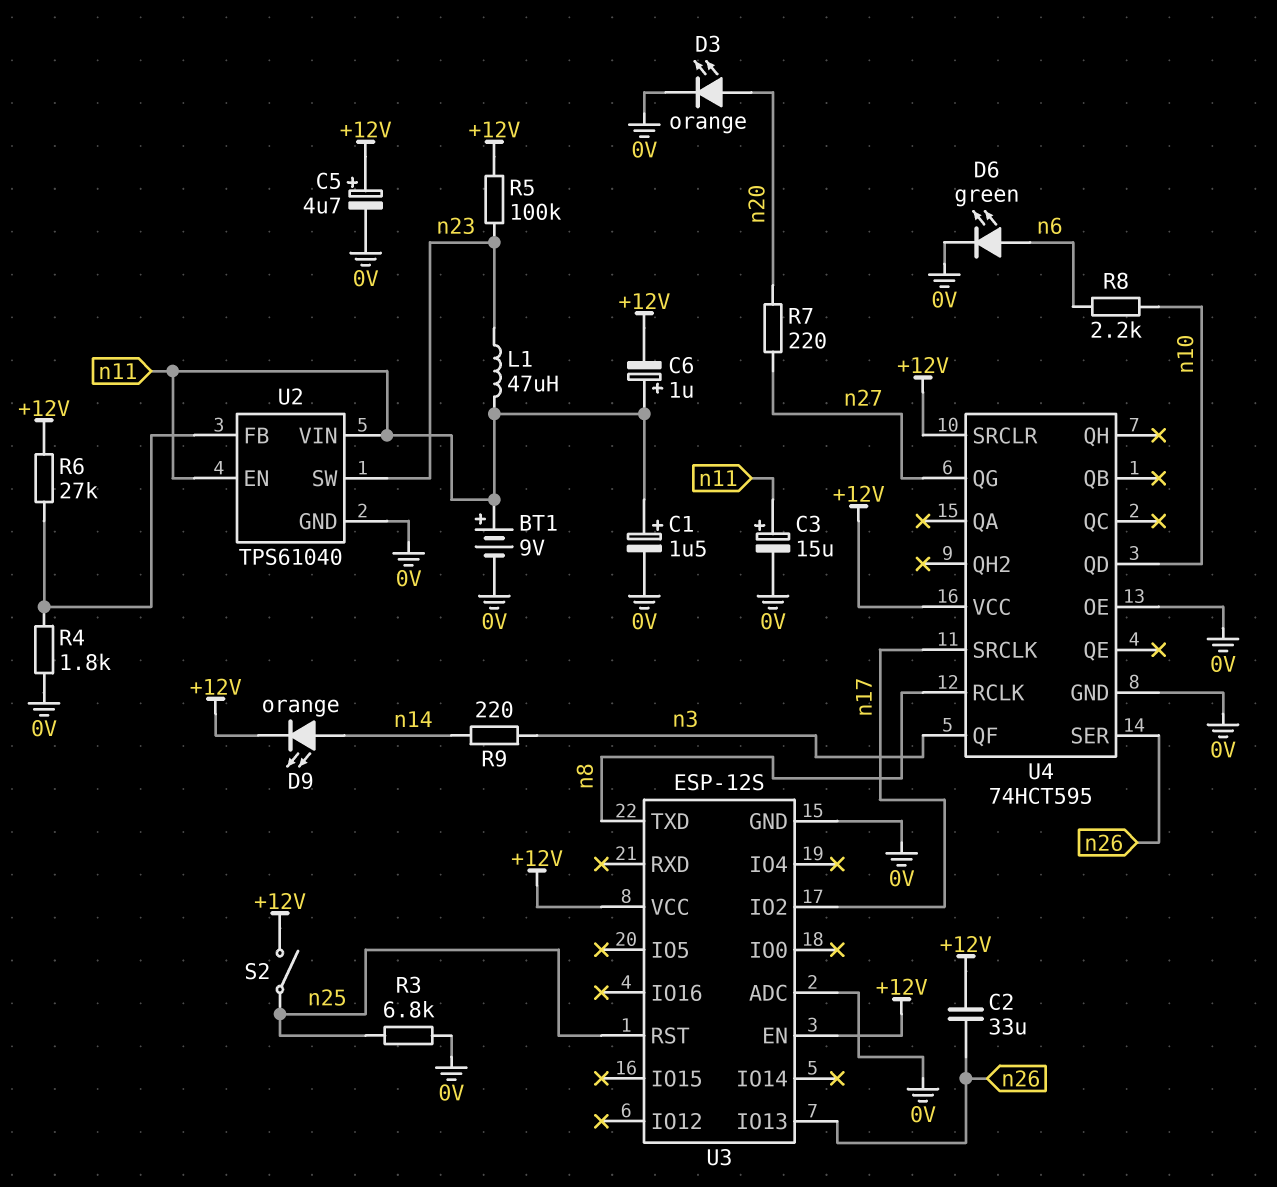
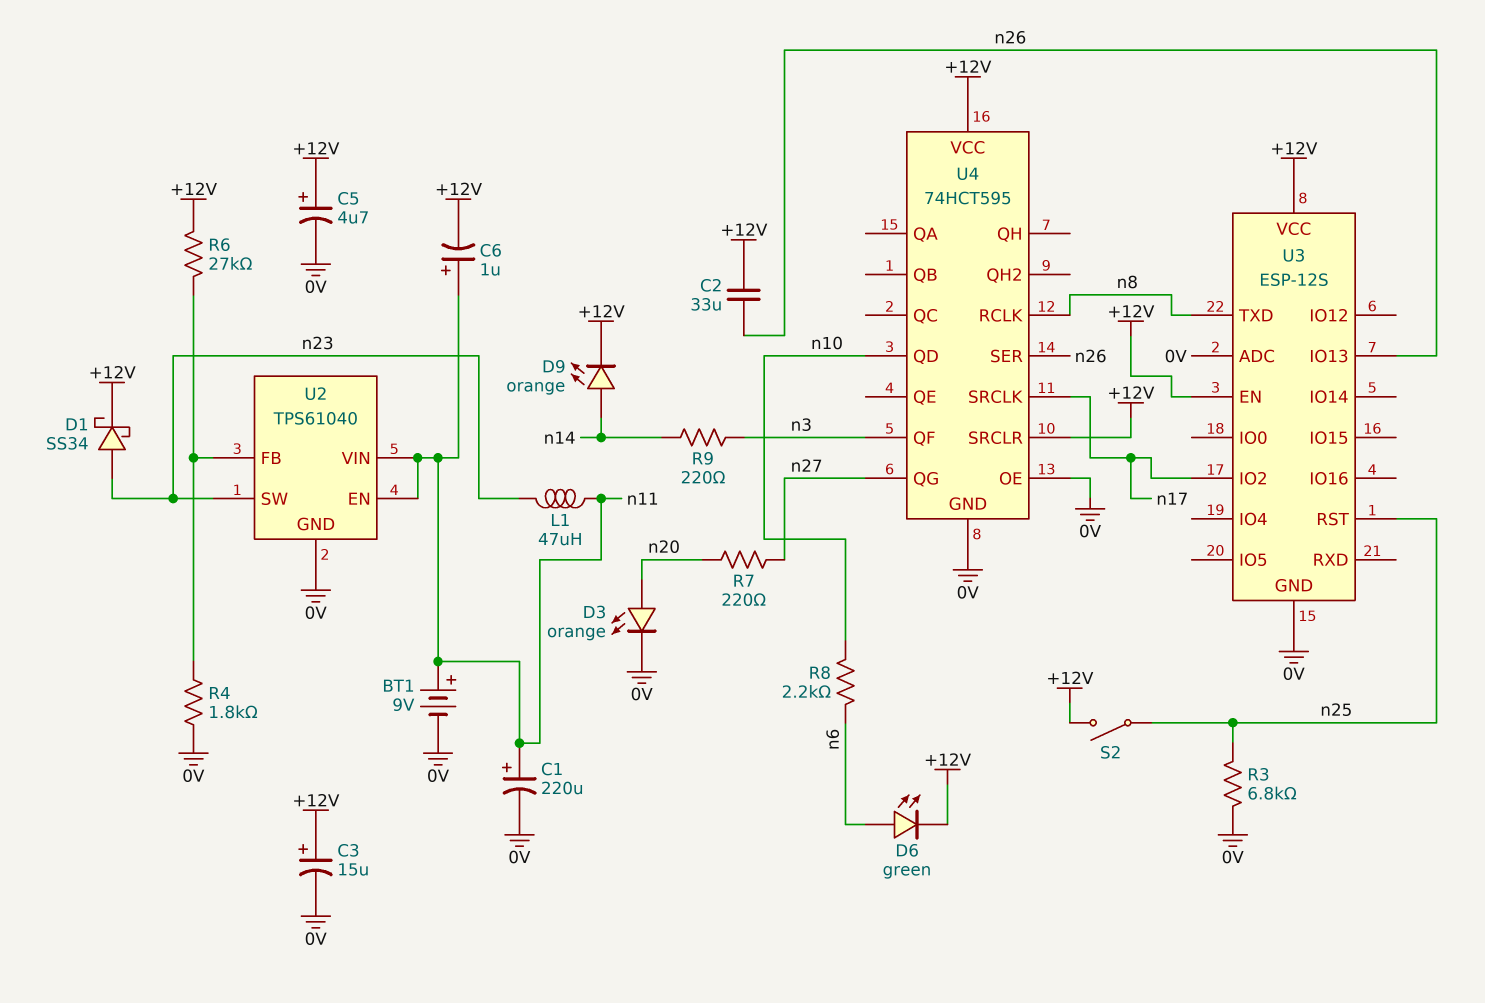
C1: 1.5uF (plus n11, minus 0V) -> 220uF (plus n11, minus 0V)
C3: 15uF (plus n11, minus 0V) -> 15uF (plus +12V, minus 0V)
D1: none -> schottky SS34 (A n23, K +12V)
D6: LED green (A n6, K 0V) -> LED green (A n6, K +12V)
R5: 100k (+12V, n23) -> none

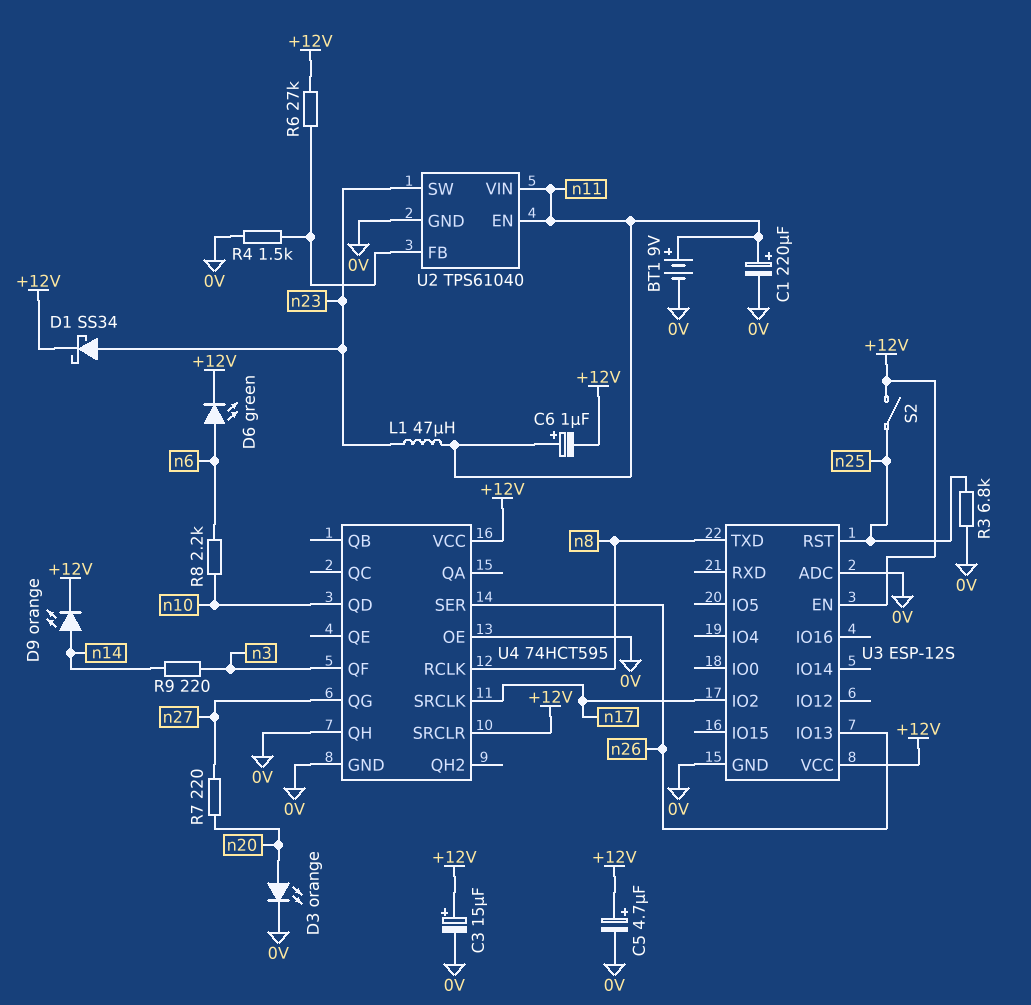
C2: 33uF (+12V, n26) -> none
R4: 1.8k (0V, U2/FB) -> 1.5k (0V, U2/FB)
U4 pin QH: none -> 0V

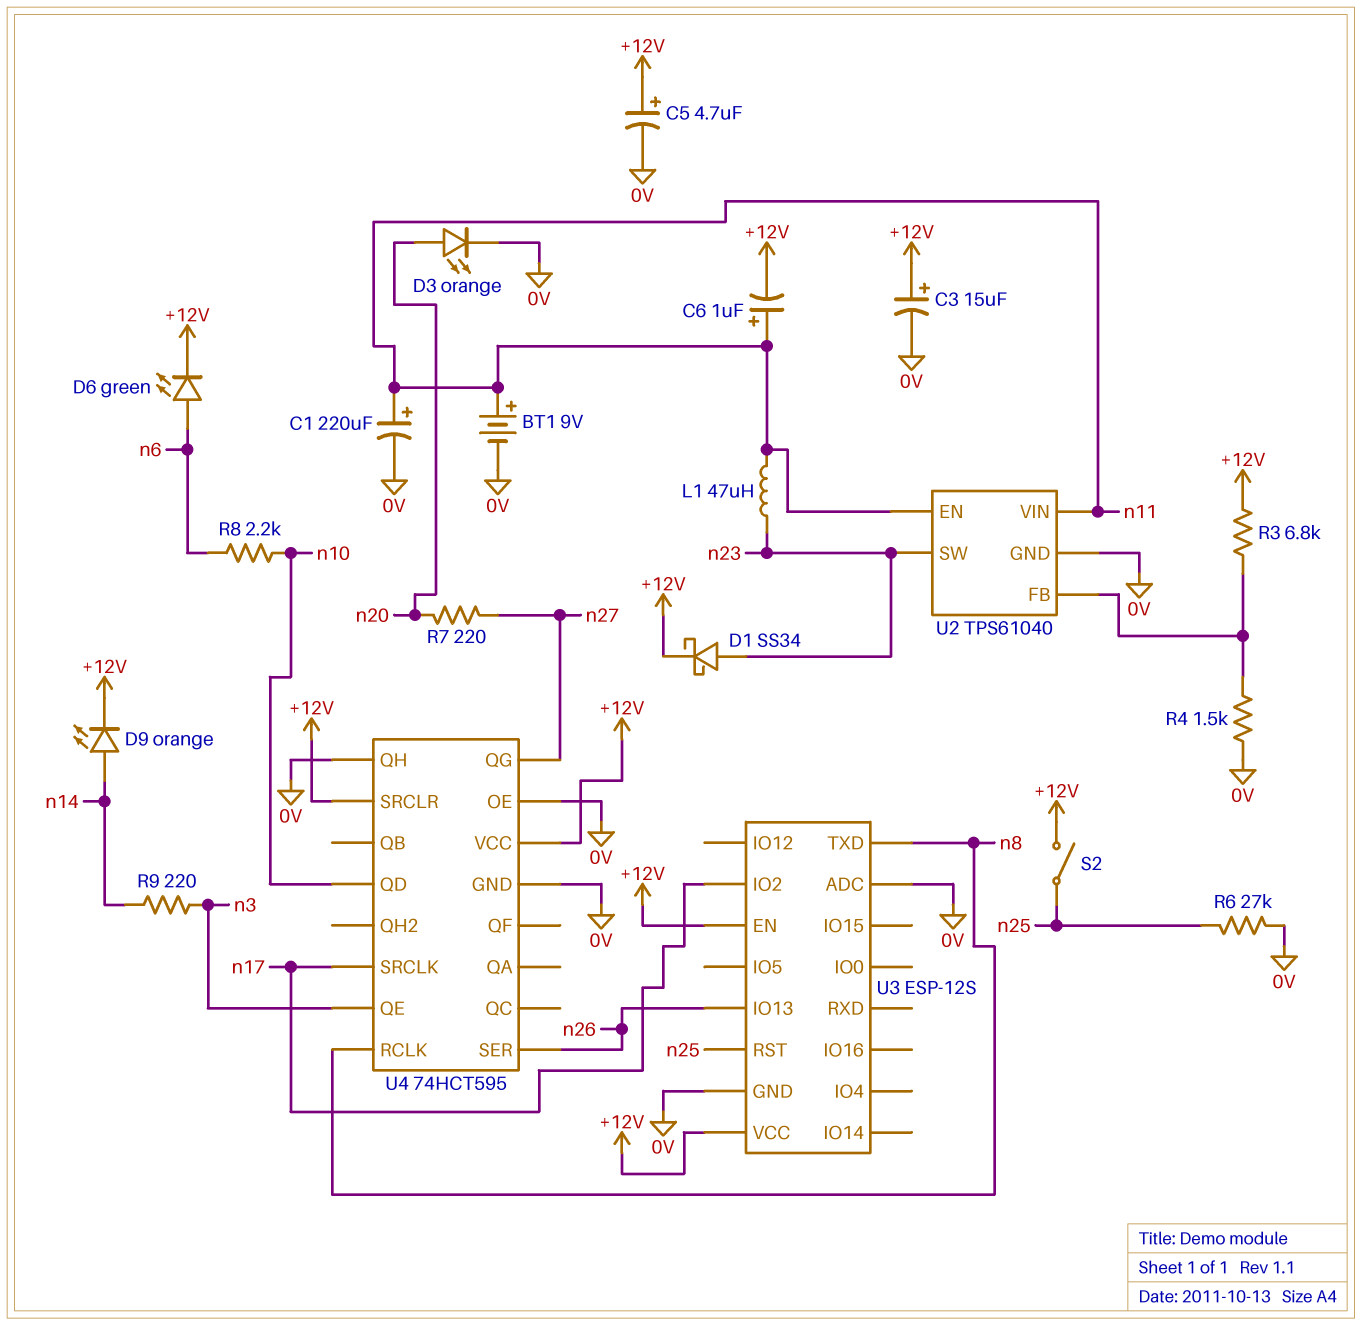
R3: 6.8k (0V, n25) -> 6.8k (+12V, U2/FB)
R6: 27k (+12V, U2/FB) -> 27k (0V, n25)
U4 pin QE: none -> n3
U4 pin QF: n3 -> none

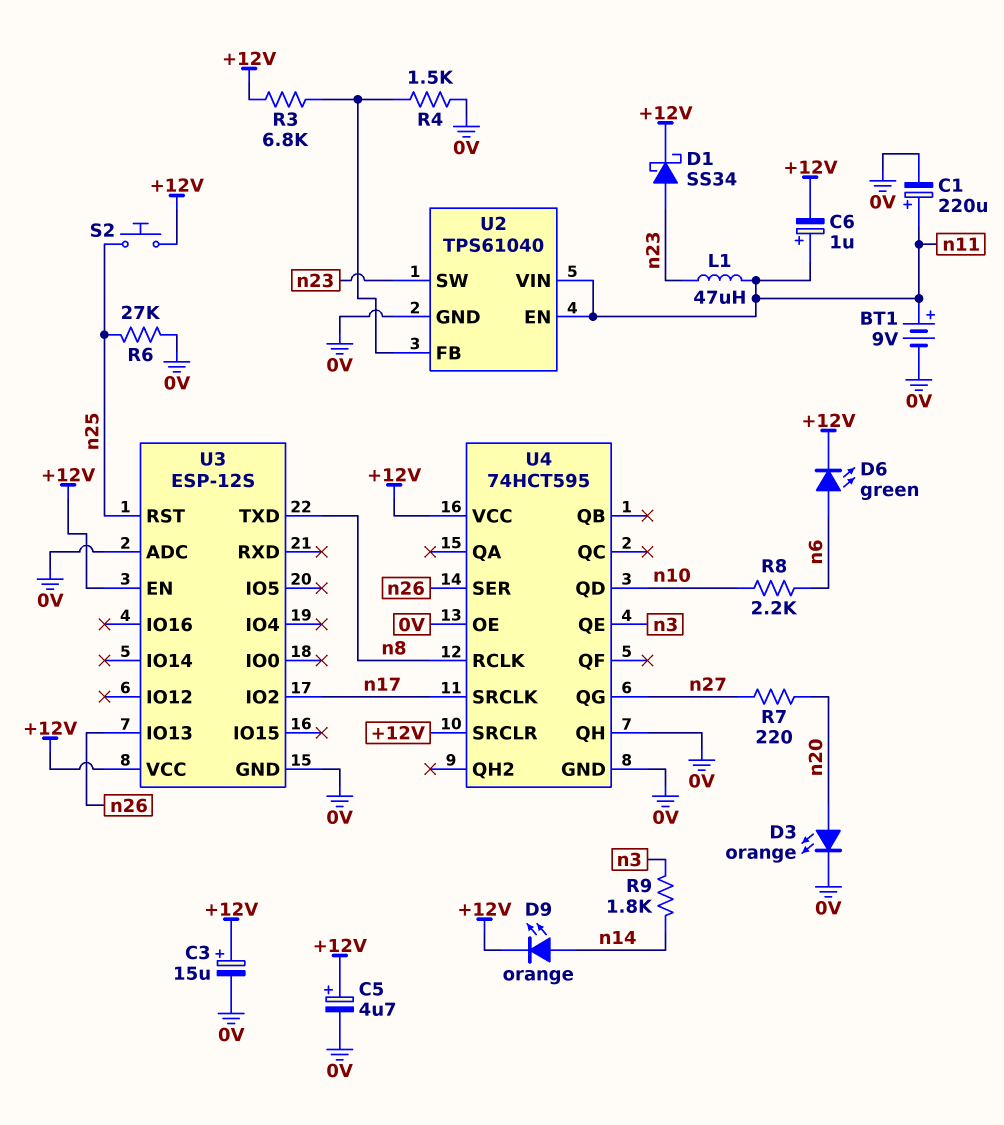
R9: 220 (n3, n14) -> 1.8k (n3, n14)
S2: switch (+12V, n25) -> button (+12V, n25)

